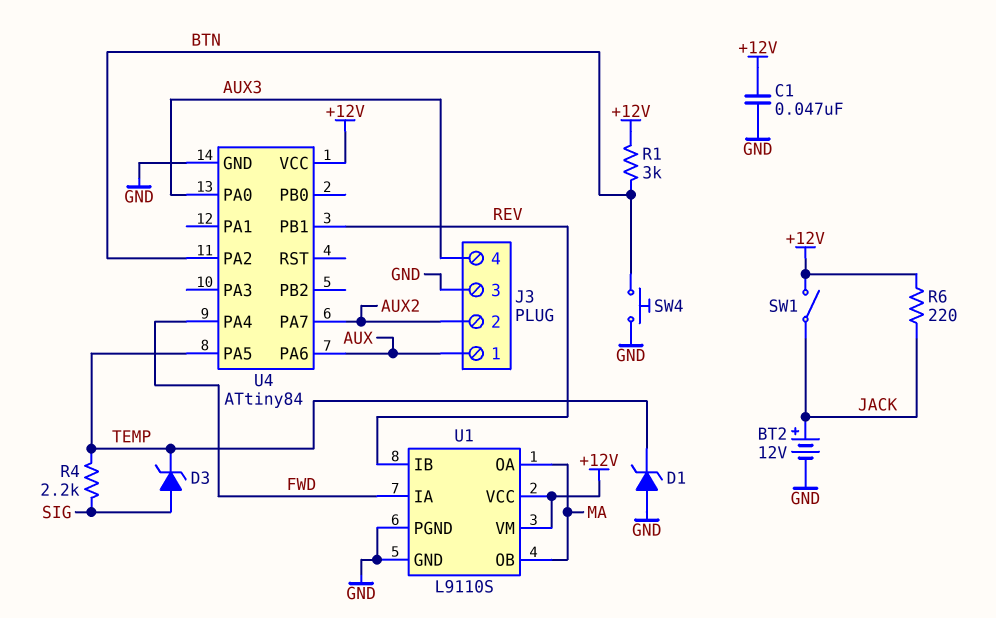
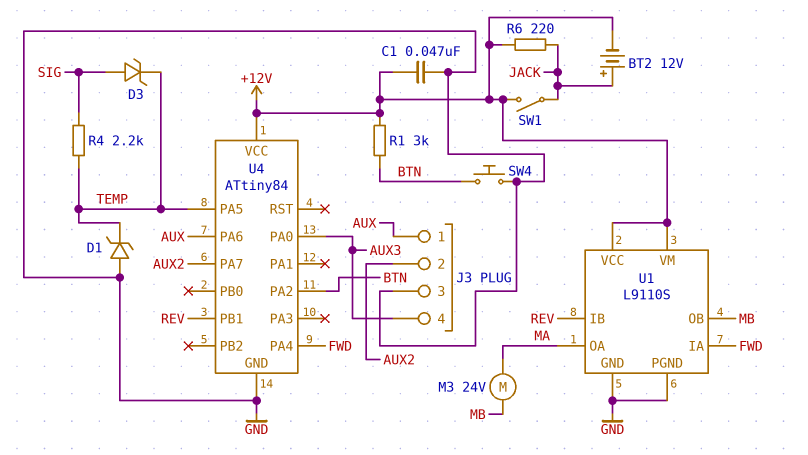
BT2: 12V (plus JACK, minus GND) -> 12V (plus JACK, minus +12V)
M3: none -> motor 24V (MA, MB)
U1 pin OB: MA -> MB

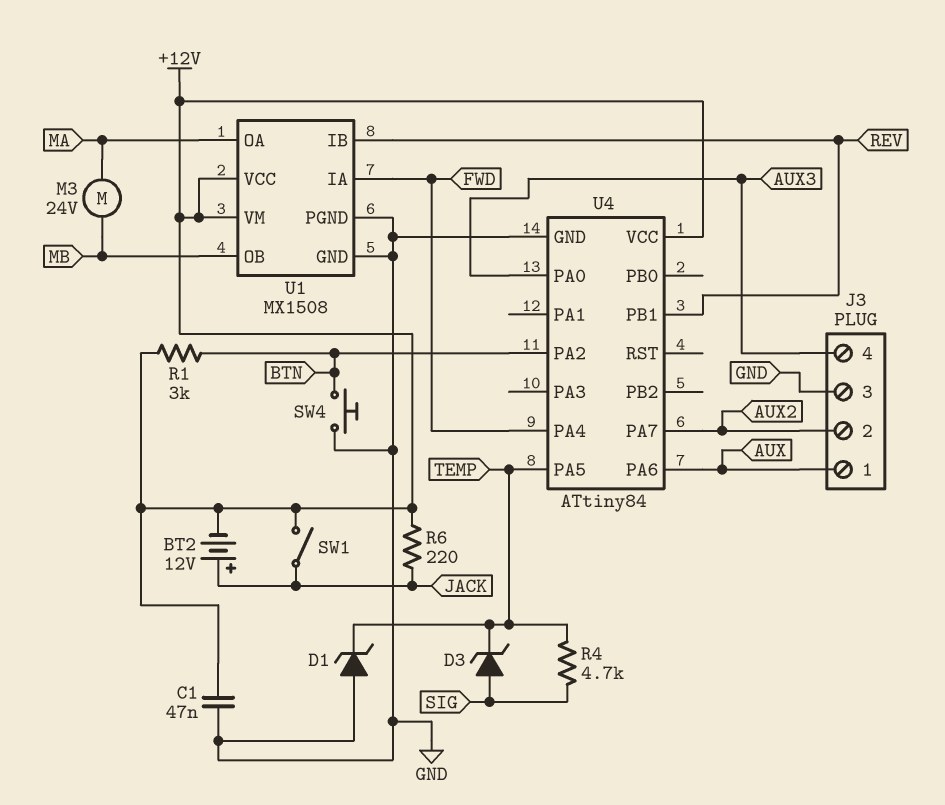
R4: 2.2k (SIG, TEMP) -> 4.7k (SIG, TEMP)
U1: L9110S -> MX1508

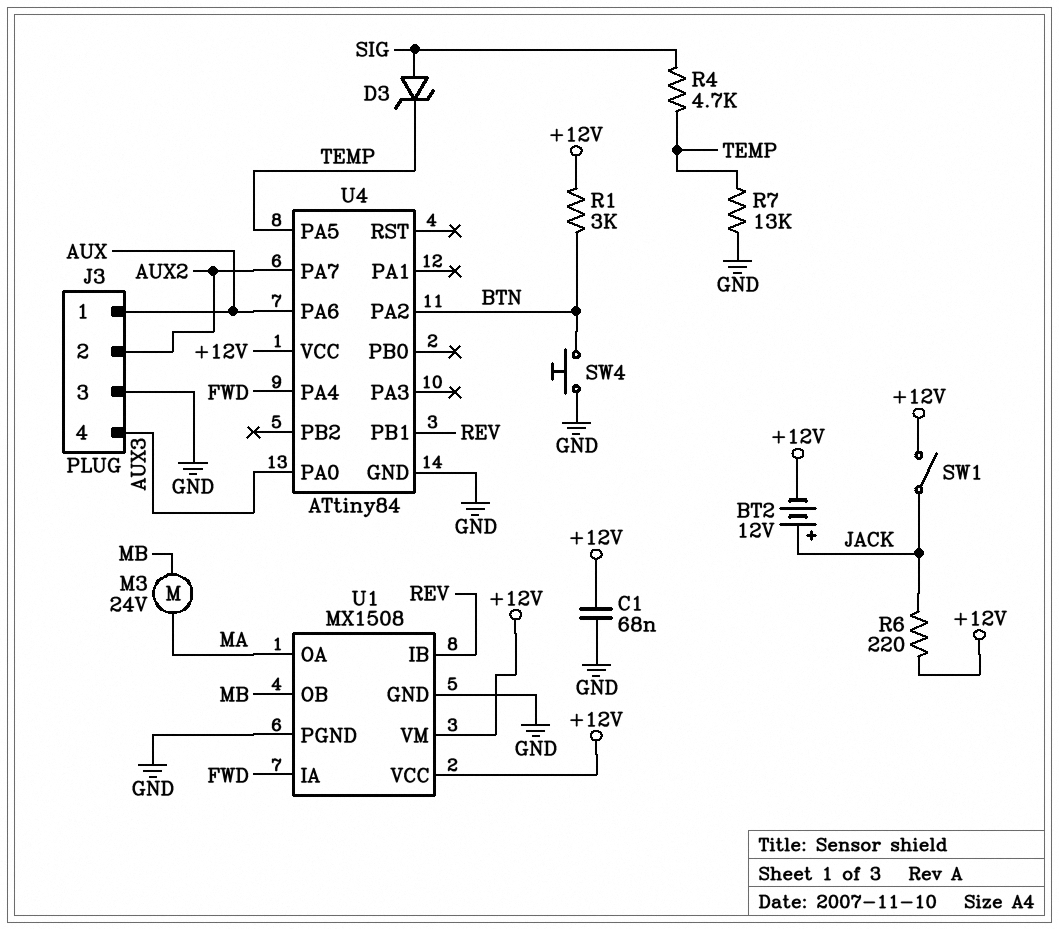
C1: 47nF (+12V, GND) -> 68nF (+12V, GND)
D1: zener (A GND, K TEMP) -> none
R7: none -> 13k (GND, TEMP)

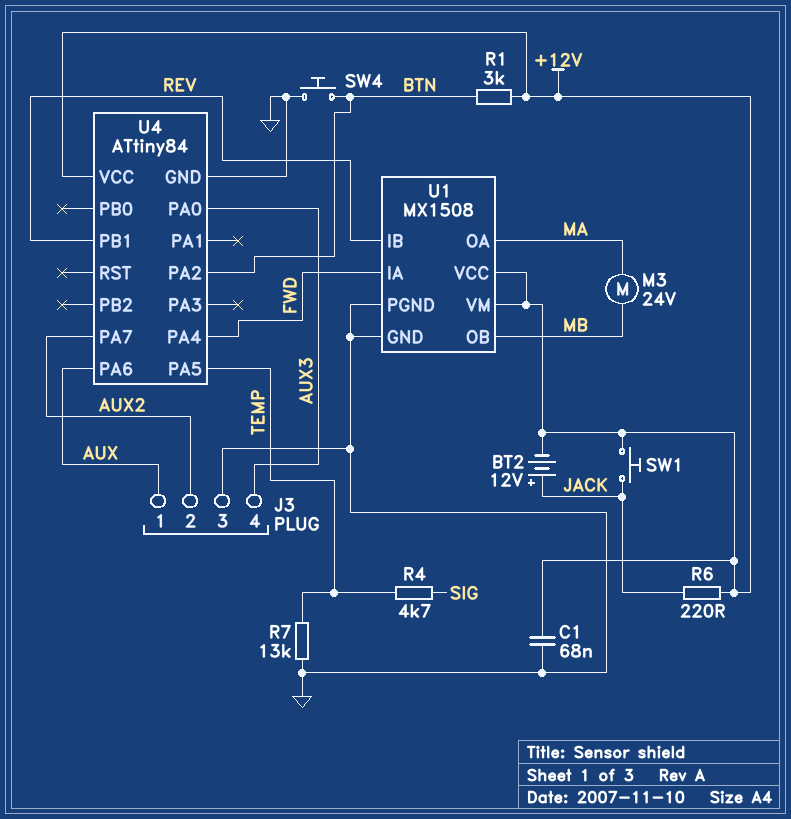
D3: zener (A SIG, K TEMP) -> none
SW1: switch (+12V, JACK) -> button (+12V, JACK)

